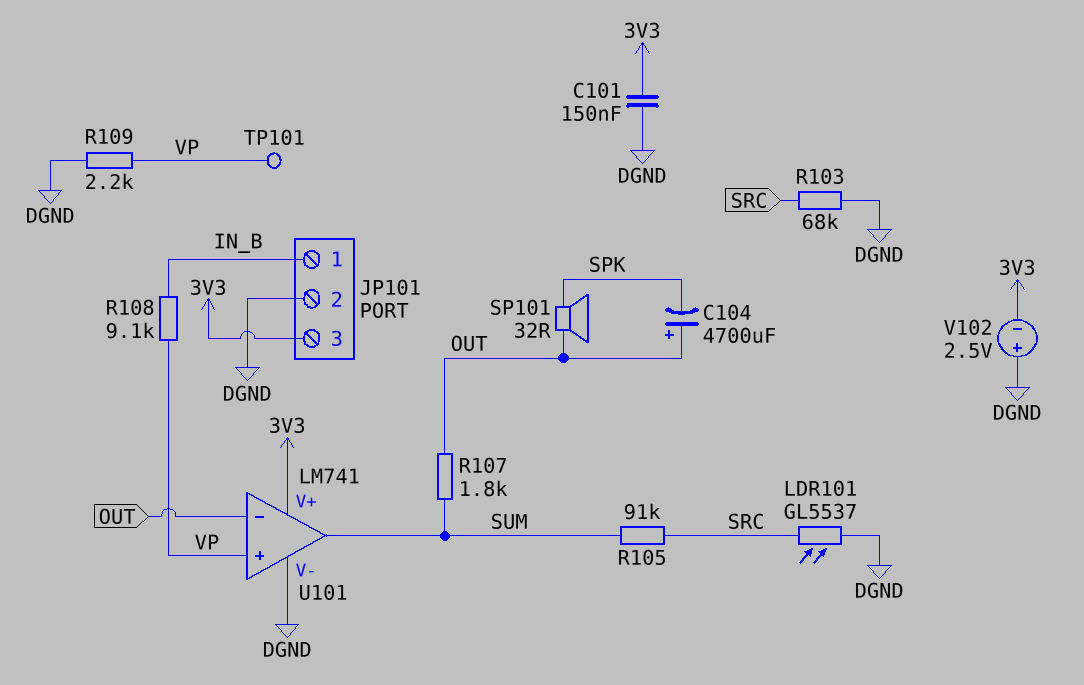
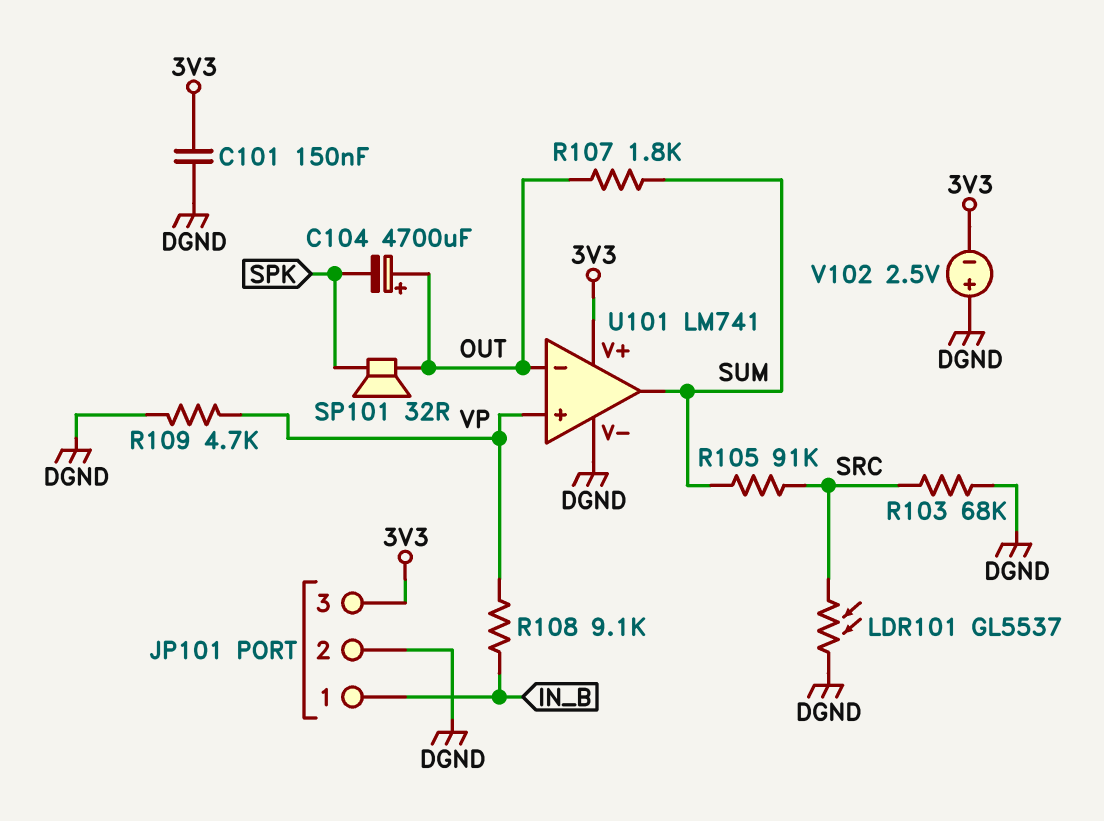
R109: 2.2k (DGND, VP) -> 4.7k (DGND, VP)
TP101: test point (VP) -> none

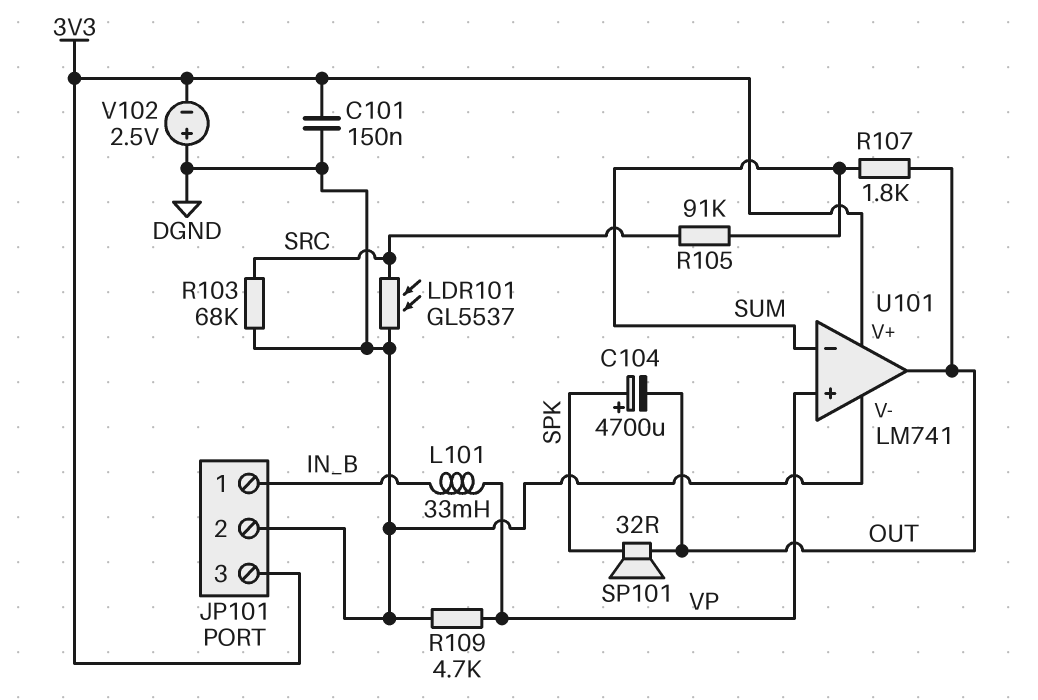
C104: 4700uF (plus OUT, minus SPK) -> 4700uF (plus SPK, minus OUT)
L101: none -> 33mH (IN_B, VP)
R108: 9.1k (IN_B, VP) -> none
U101 pin in-: OUT -> SUM
U101 pin out: SUM -> OUT

